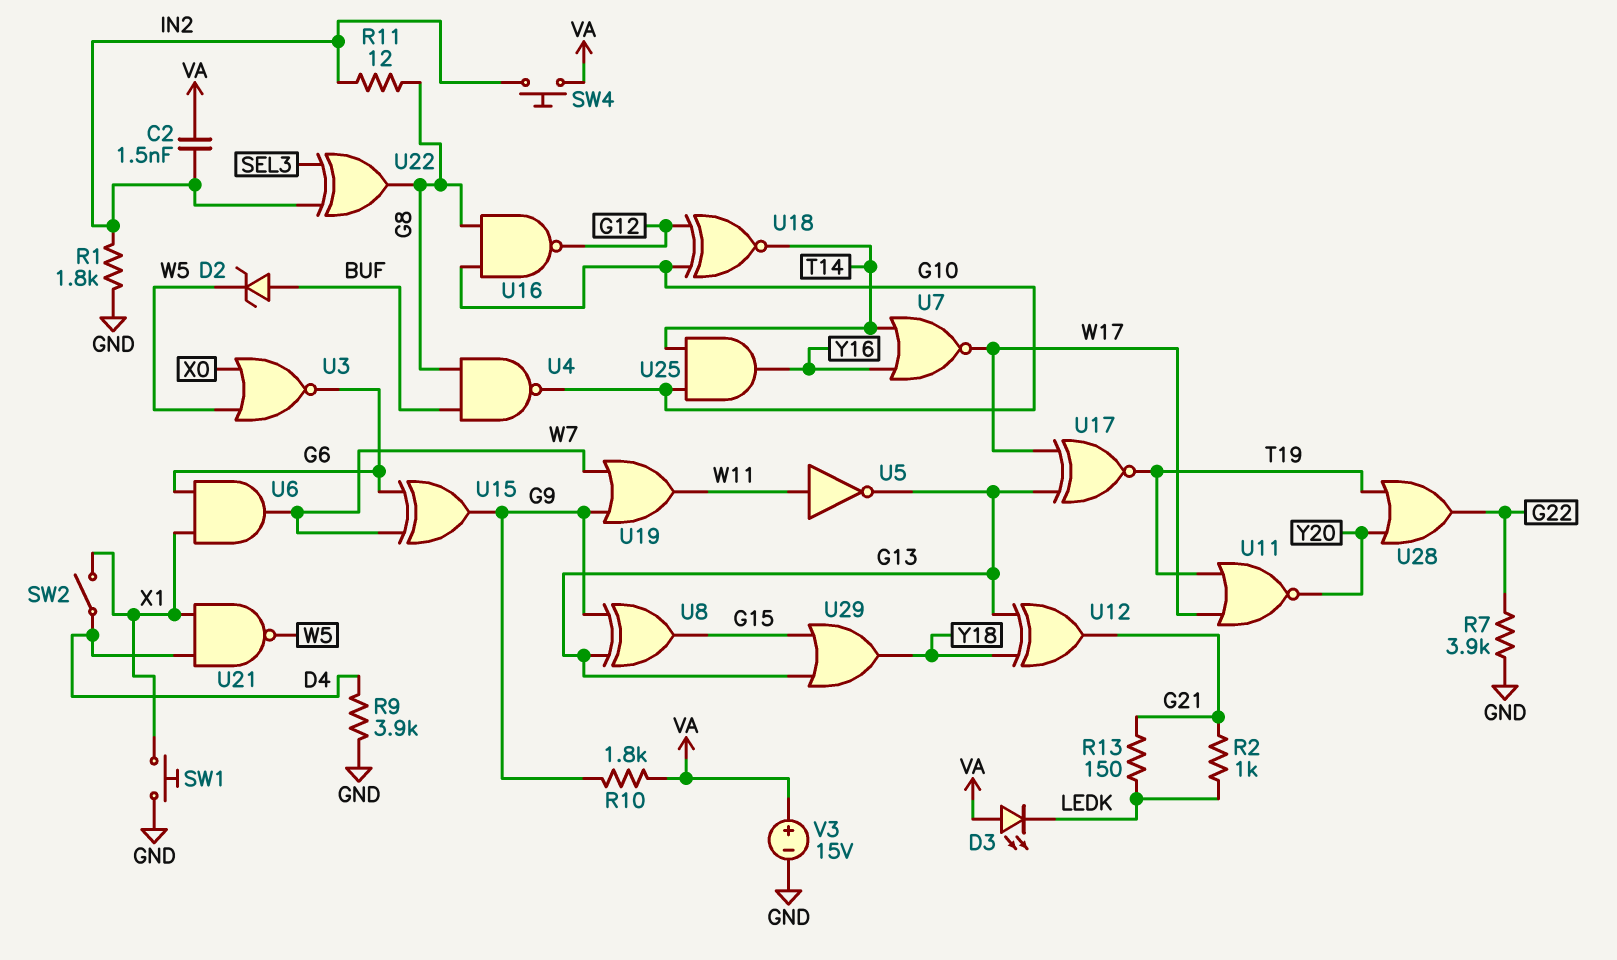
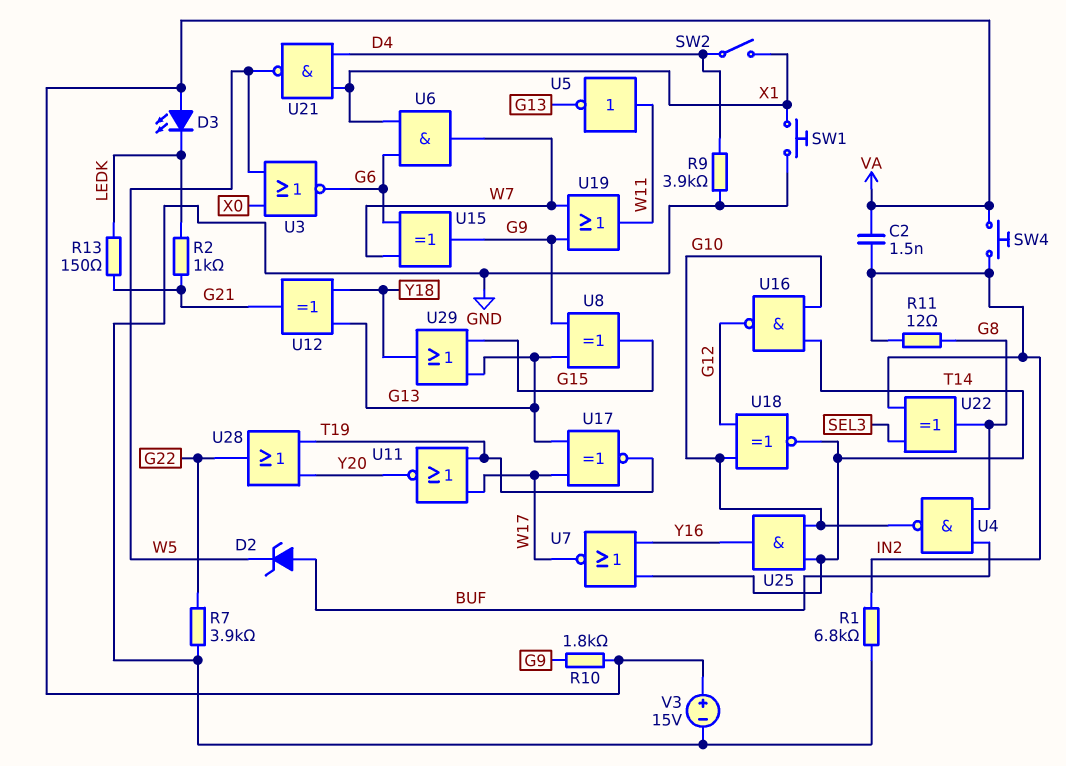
R1: 1.8k (GND, IN2) -> 6.8k (GND, IN2)
U16: NAND (in G8, in G10, out G12) -> NAND (in G10, in T14, out G12)

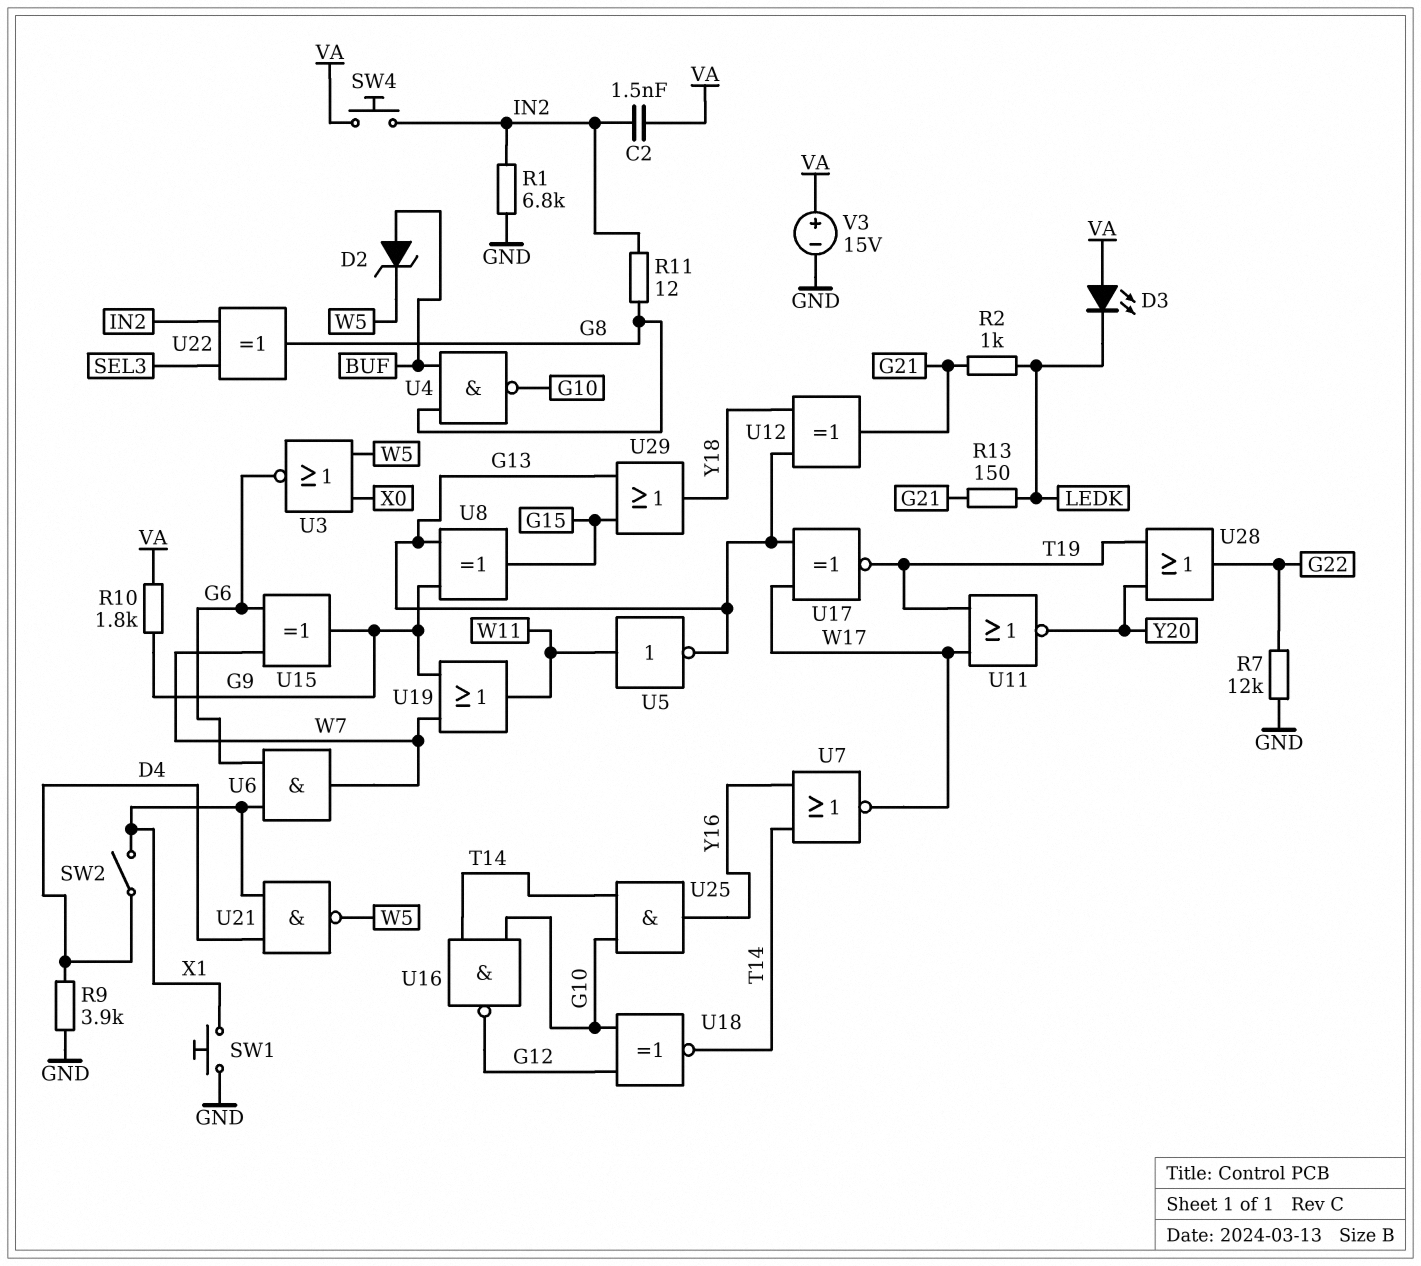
R7: 3.9k (G22, GND) -> 12k (G22, GND)

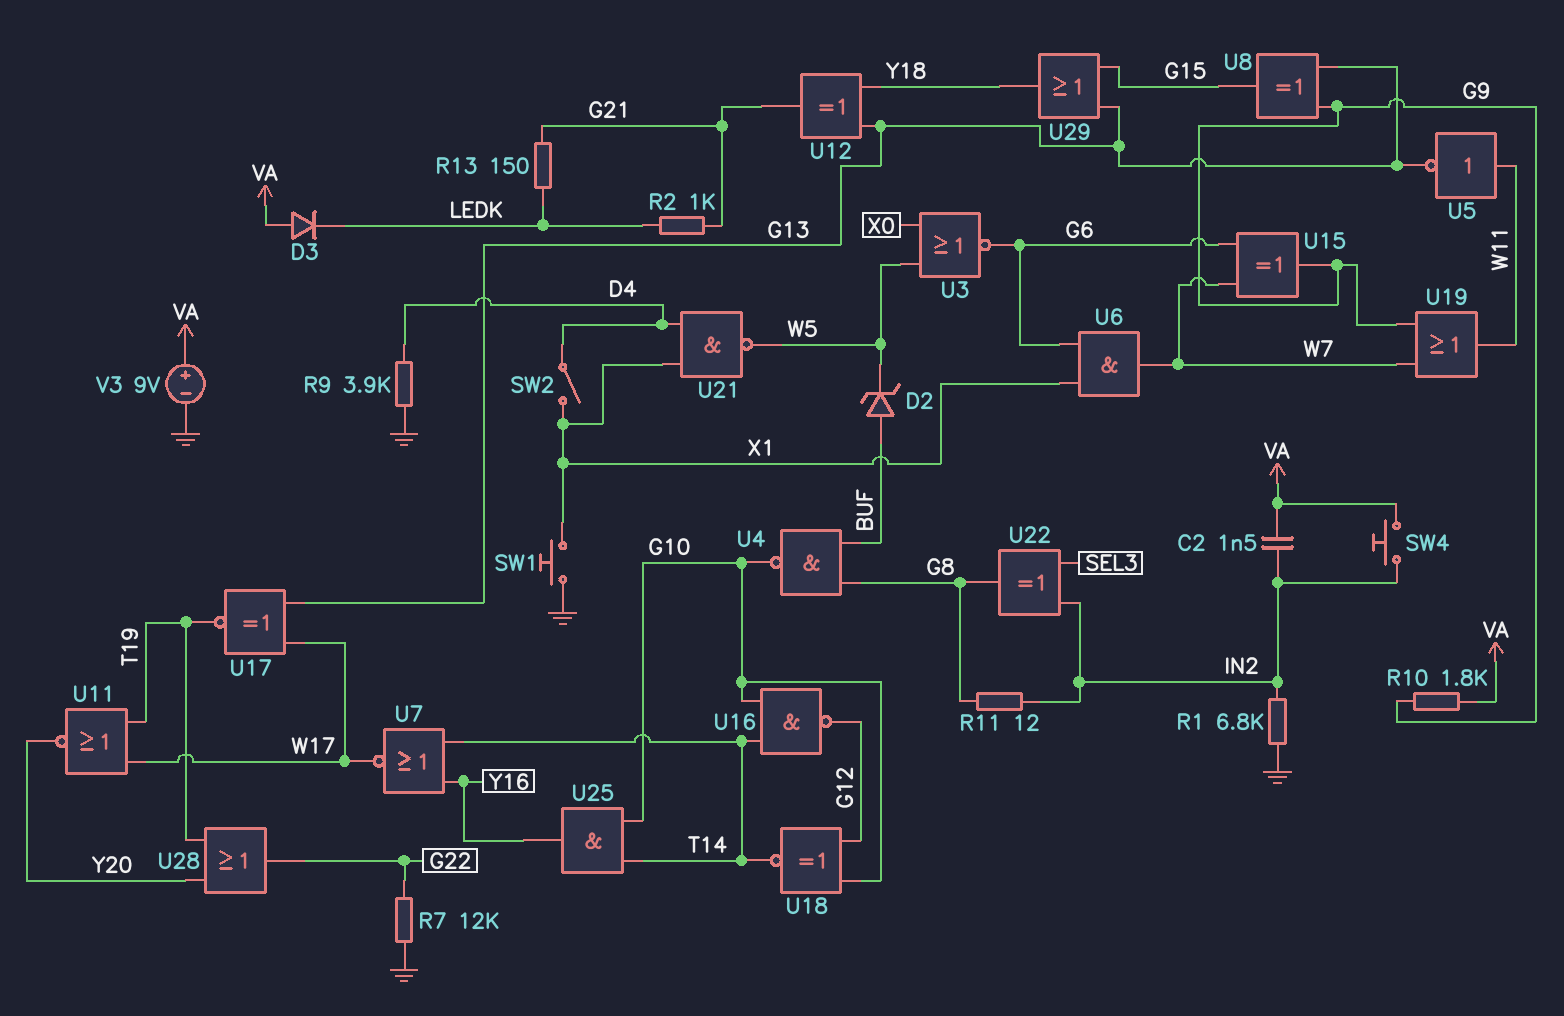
D3: LED (A VA, K LEDK) -> diode (A VA, K LEDK)
V3: 15V (plus VA, minus GND) -> 9V (plus VA, minus GND)

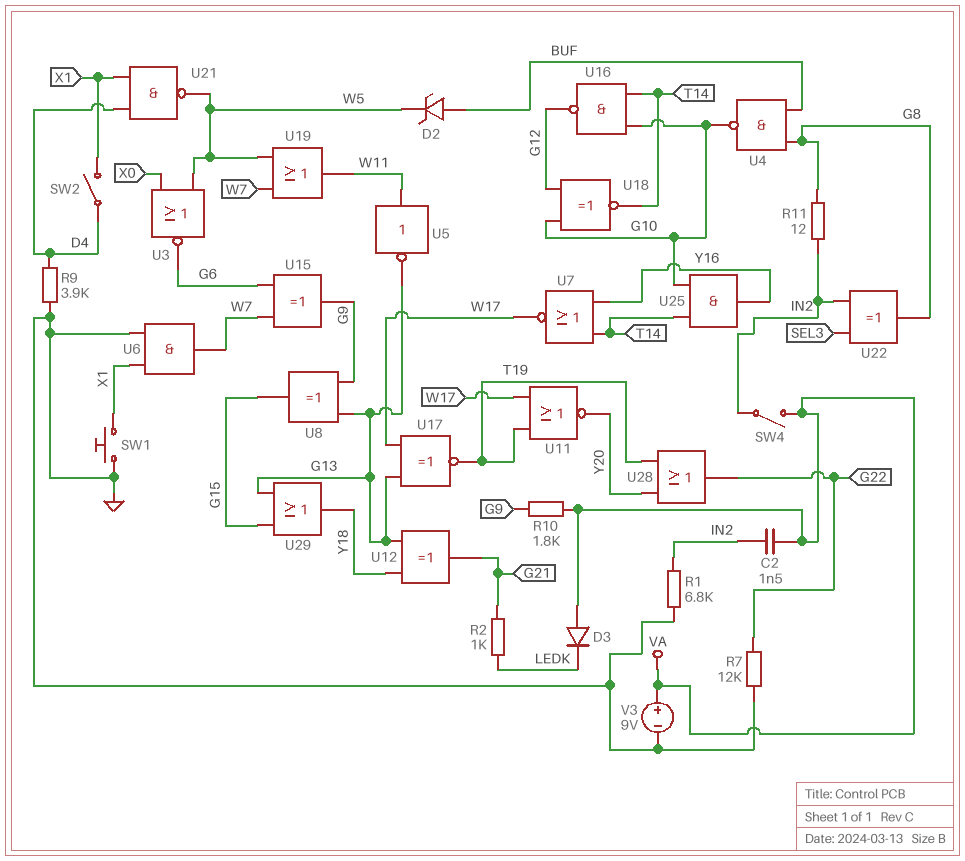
R13: 150 (G21, LEDK) -> none
SW4: button (IN2, VA) -> switch (IN2, VA)
U6: AND (in G6, in X1, out W7) -> AND (in GND, in X1, out W7)
U19: OR (in G9, in W7, out W11) -> OR (in W5, in W7, out W11)

